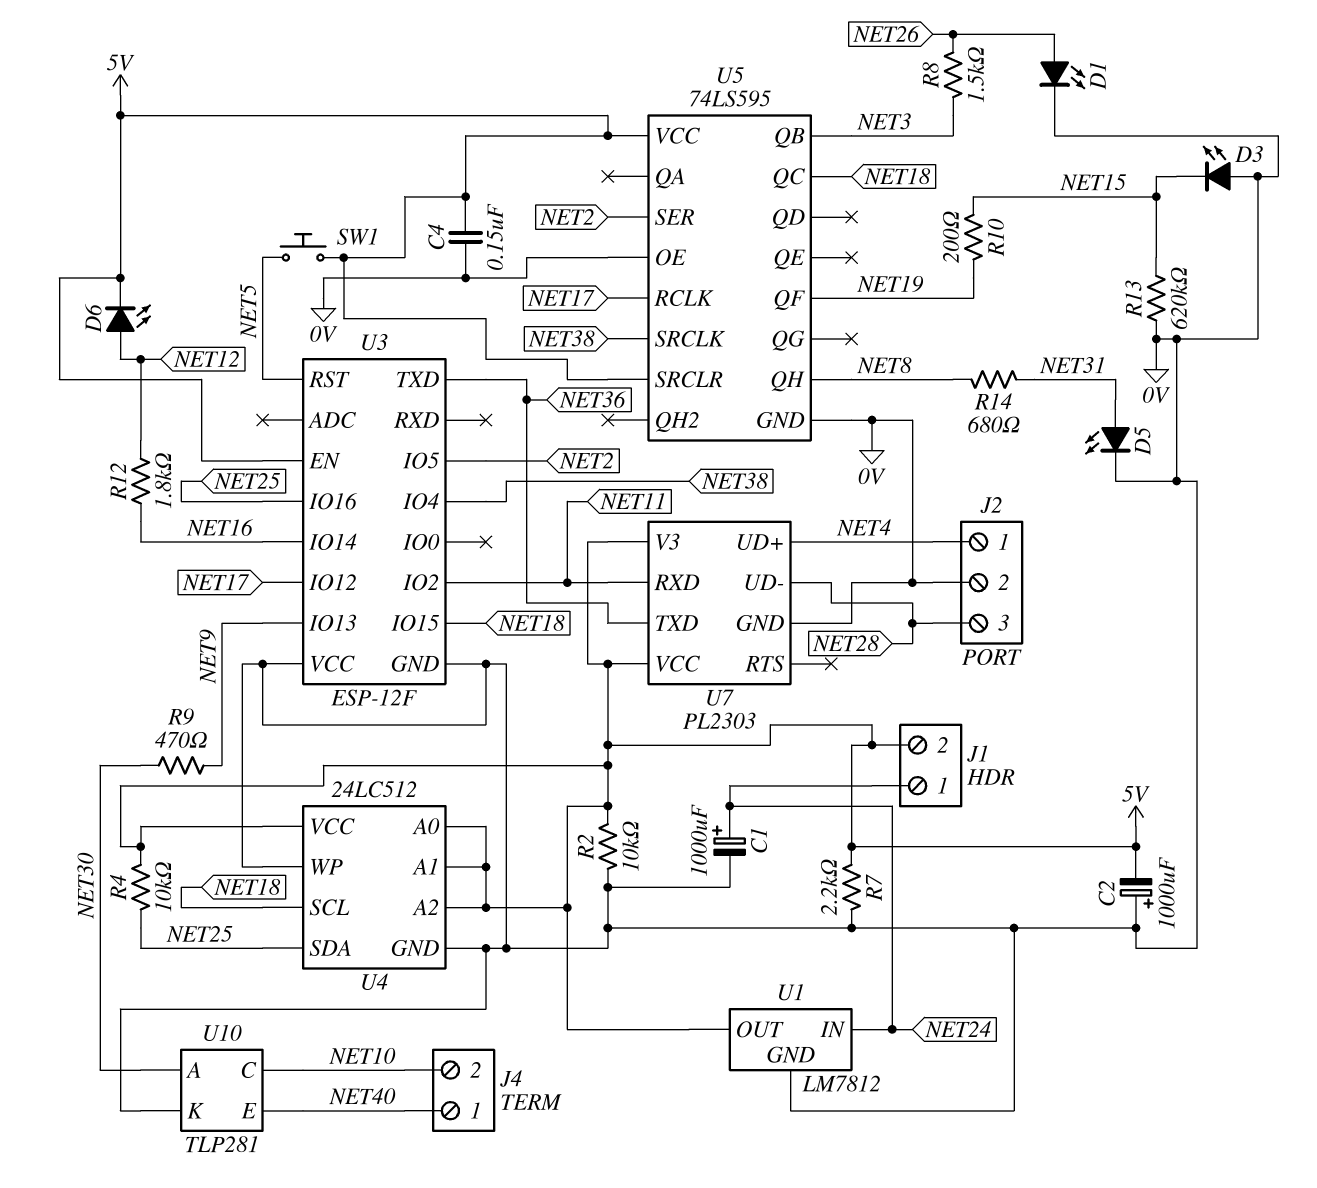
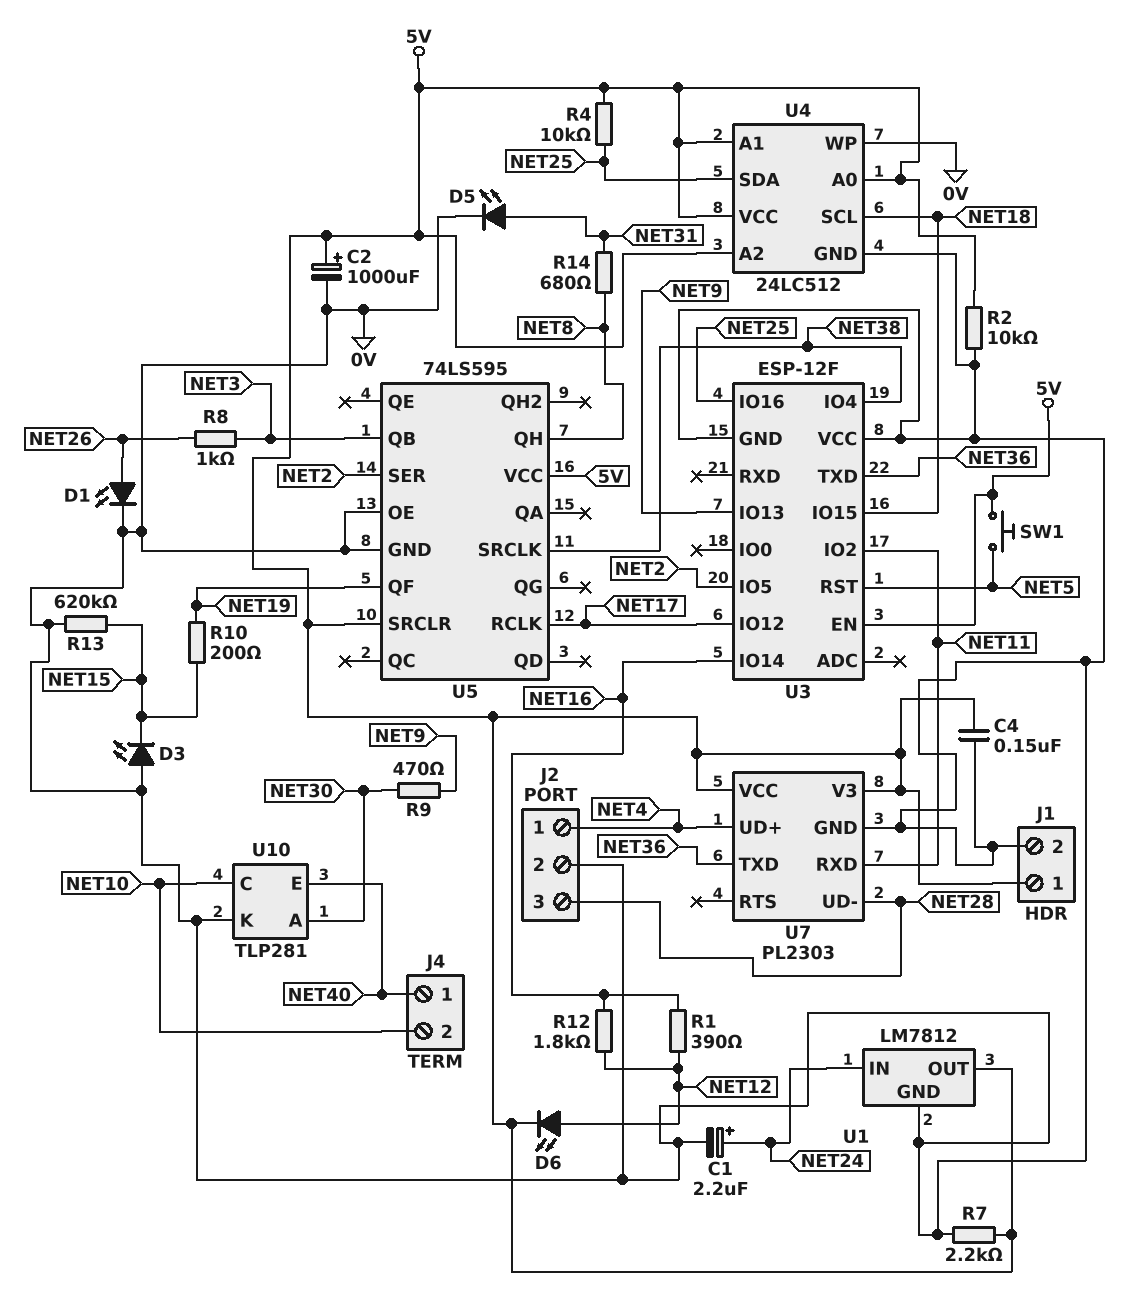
C1: 1000uF (plus NET24, minus 0V) -> 2.2uF (plus NET24, minus 0V)
C2: 1000uF (plus 0V, minus 5V) -> 1000uF (plus 5V, minus 0V)
J1 pin 1: NET24 -> 5V
J1 pin 2: 5V -> 0V
R1: none -> 390 (NET12, NET16)
R8: 1.5k (NET3, NET26) -> 1k (NET3, NET26)
U5 pin QC: NET18 -> none

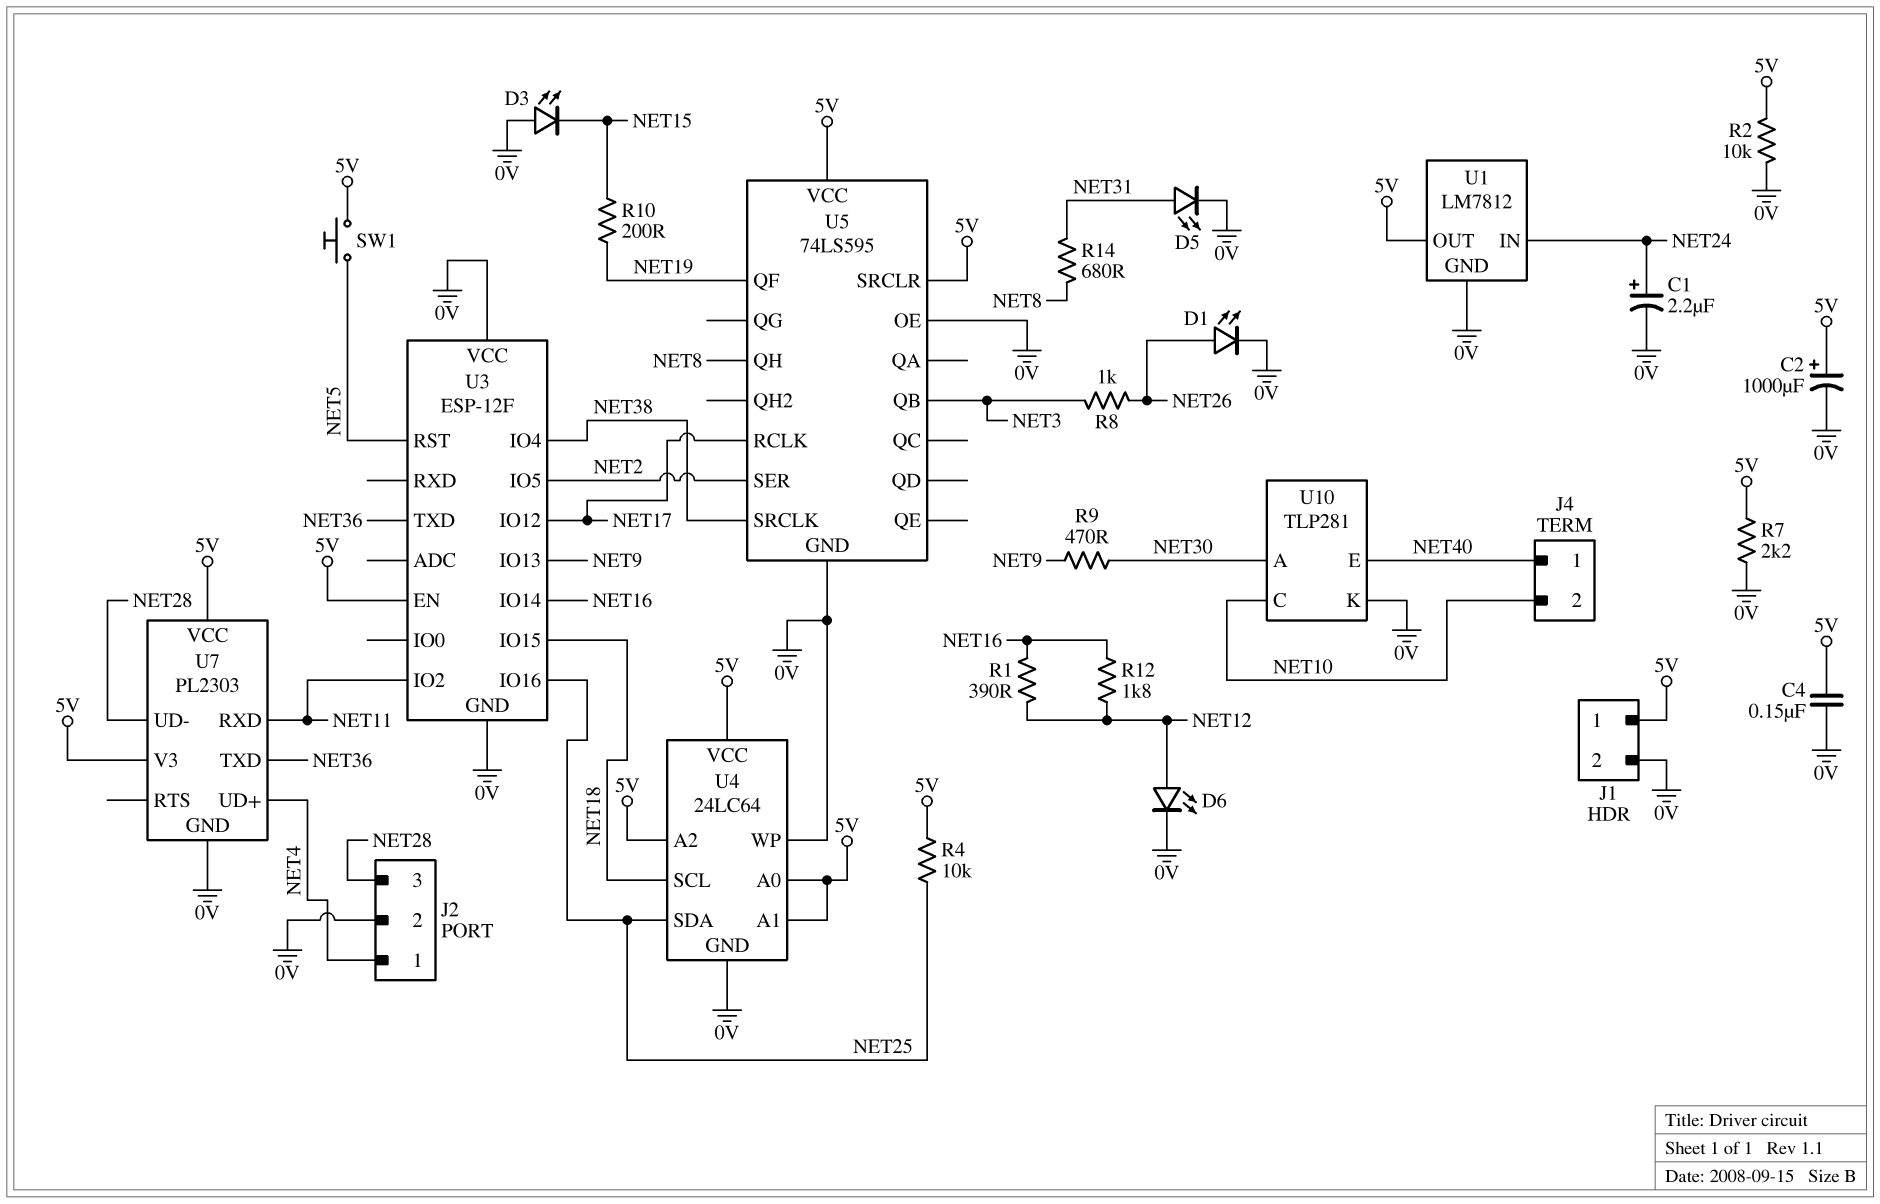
D6: LED (A NET12, K 5V) -> LED (A NET12, K 0V)
R13: 620k (0V, NET15) -> none
U4: 24LC512 -> 24LC64

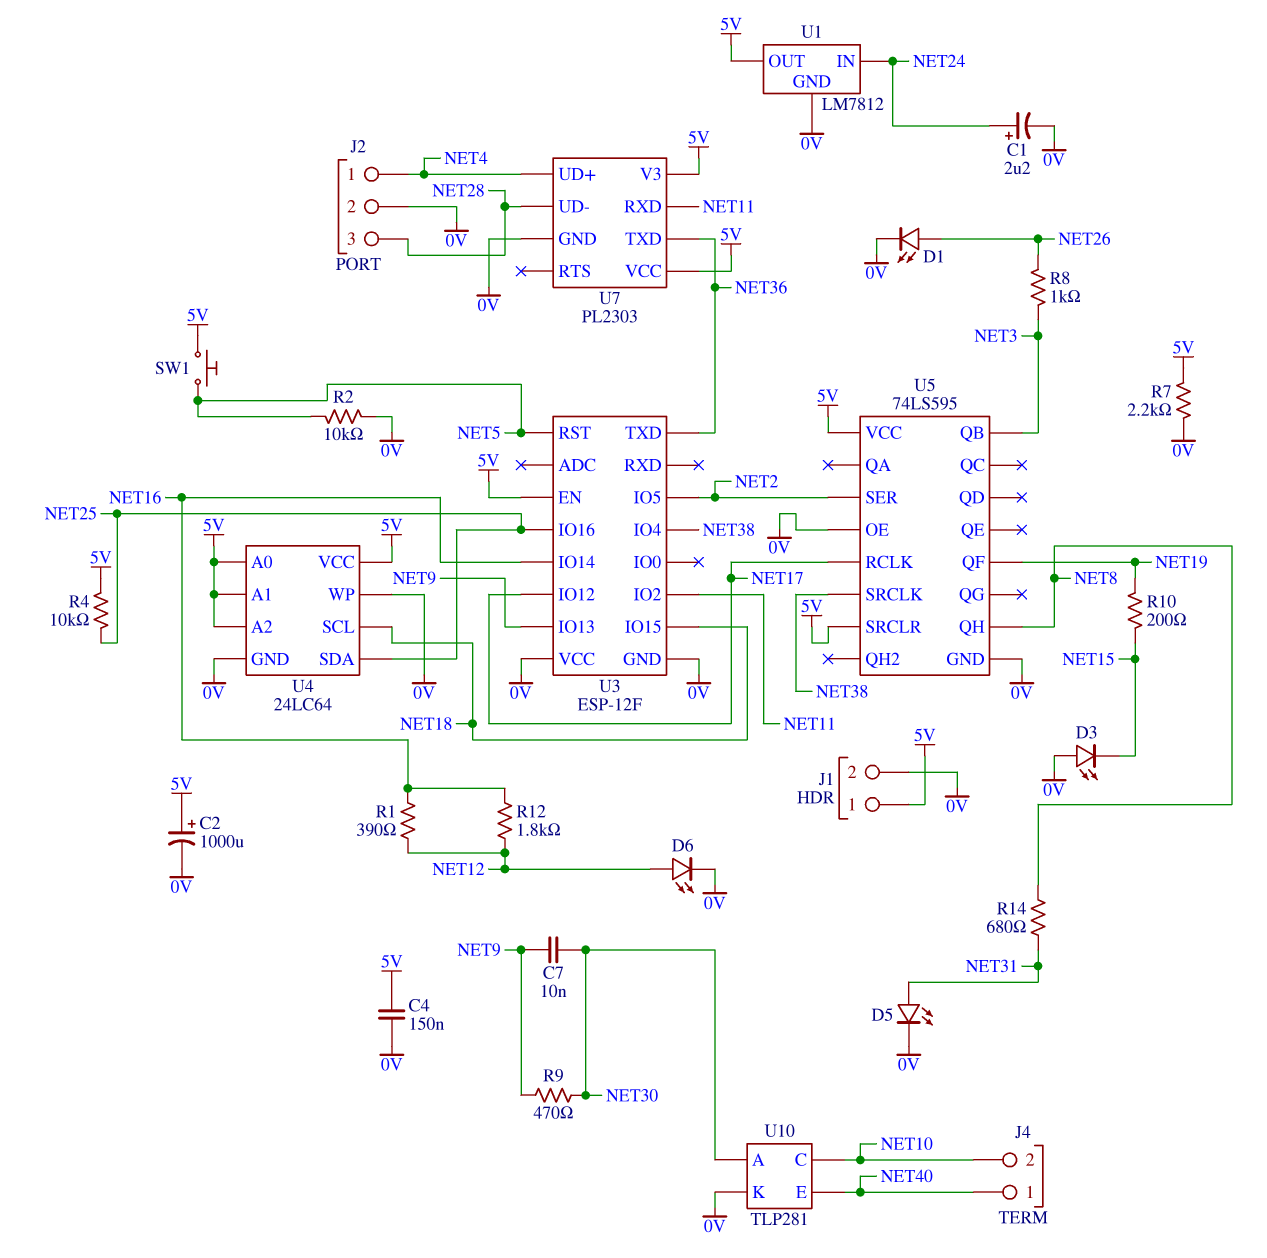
C7: none -> 10nF (NET9, NET30)
R2: 10k (0V, 5V) -> 10k (0V, NET5)

